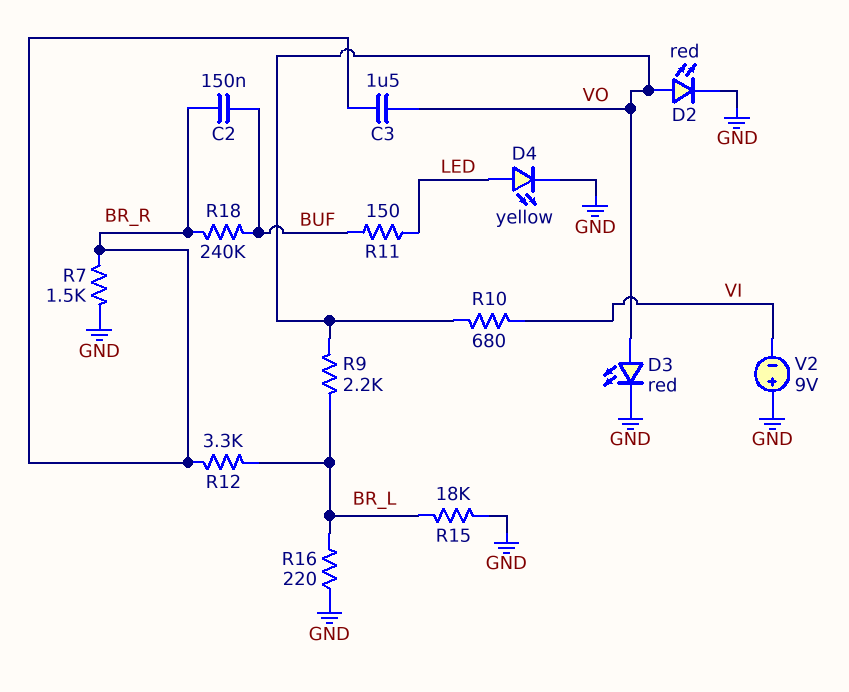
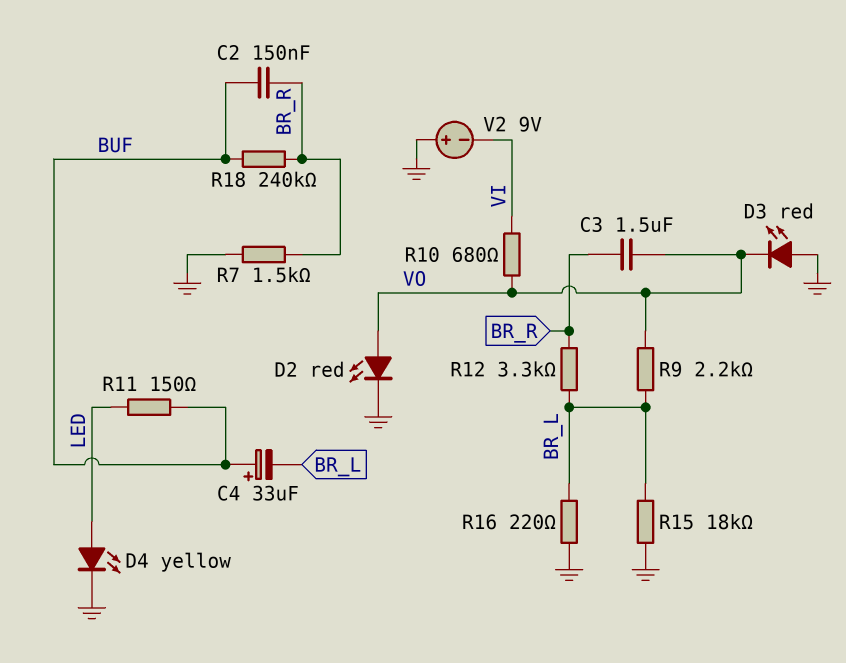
C4: none -> 33uF (plus BUF, minus BR_L)
D3: LED red (A VO, K GND) -> LED red (A GND, K VO)

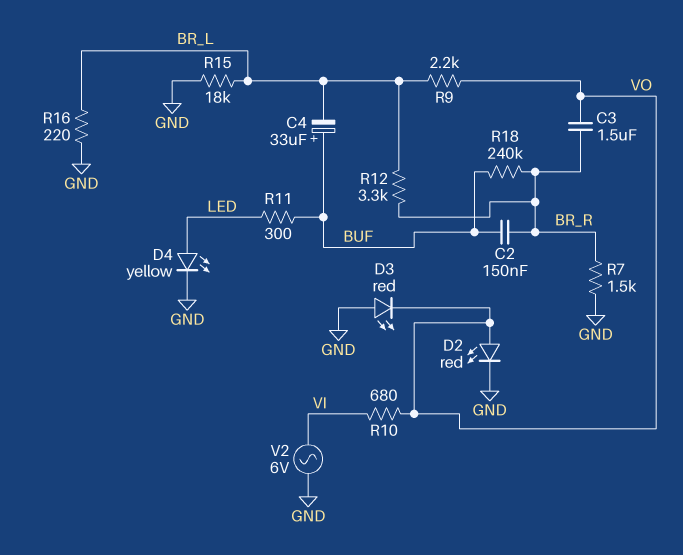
R11: 150 (BUF, LED) -> 300 (BUF, LED)
V2: 9V (plus GND, minus VI) -> AC 6V (GND, VI)

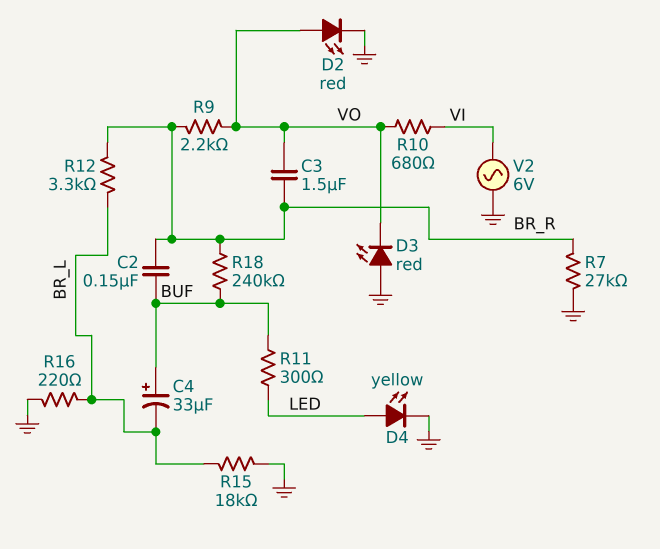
R7: 1.5k (BR_R, GND) -> 27k (BR_R, GND)
R9: 2.2k (BR_L, VO) -> 2.2k (BR_R, VO)

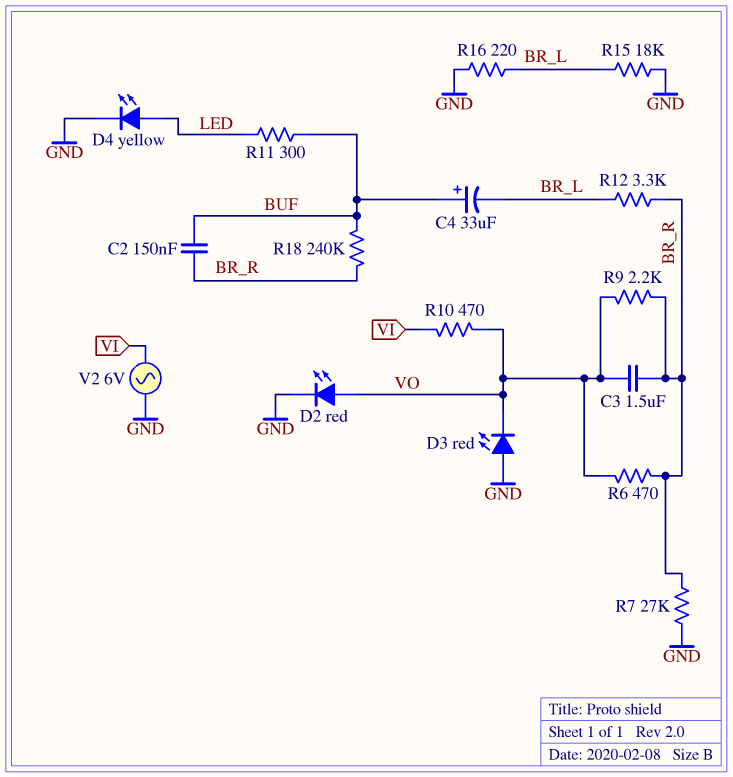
R6: none -> 470 (BR_R, VO)
R10: 680 (VI, VO) -> 470 (VI, VO)

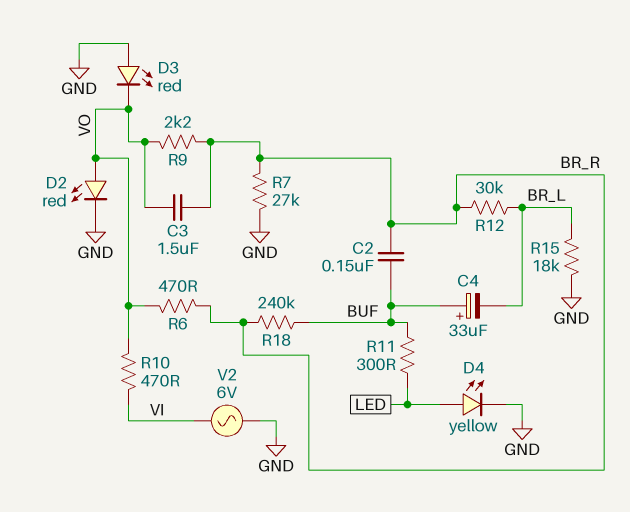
R12: 3.3k (BR_L, BR_R) -> 30k (BR_L, BR_R)
R16: 220 (BR_L, GND) -> none

